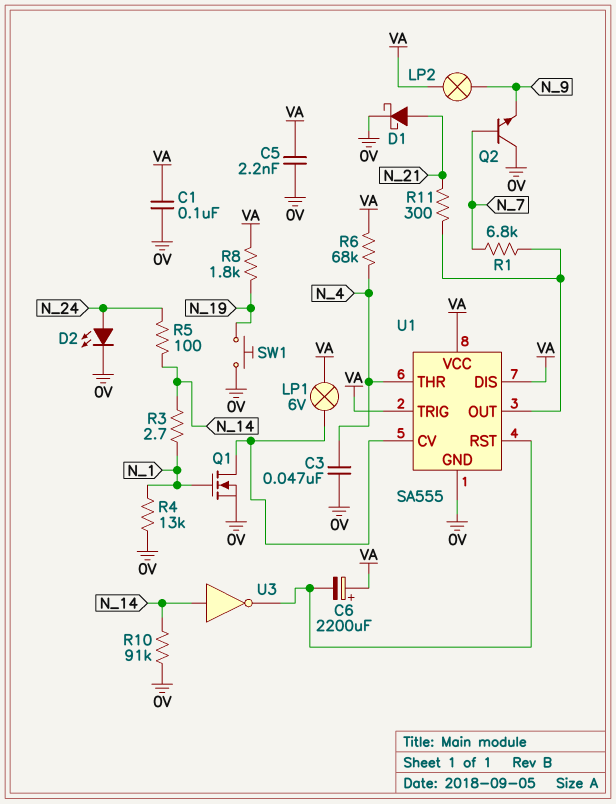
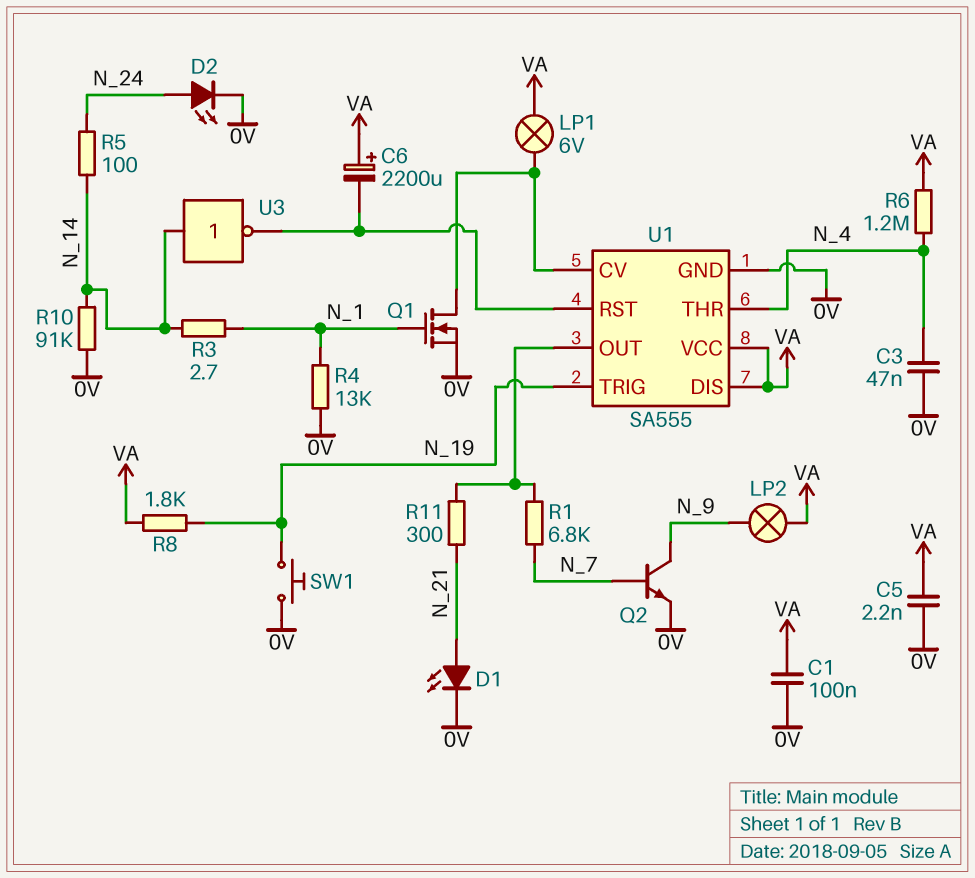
D1: schottky (A N_21, K 0V) -> LED (A N_21, K 0V)
Q2: NPN (B N_7, C 0V, E N_9) -> NPN (B N_7, C N_9, E 0V)
R6: 68k (N_4, VA) -> 1.2M (N_4, VA)
U1 pin TRIG: VA -> N_19

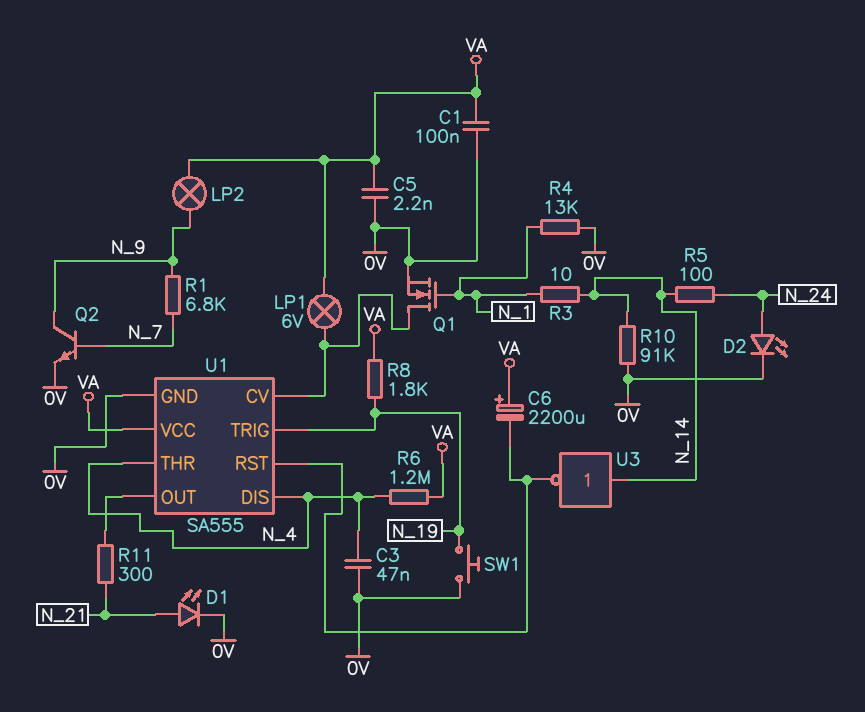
R1: 6.8k (N_7, U1/OUT) -> 6.8k (N_7, N_9)
R3: 2.7 (N_1, N_14) -> 10 (N_1, N_14)
U1 pin DIS: VA -> N_4

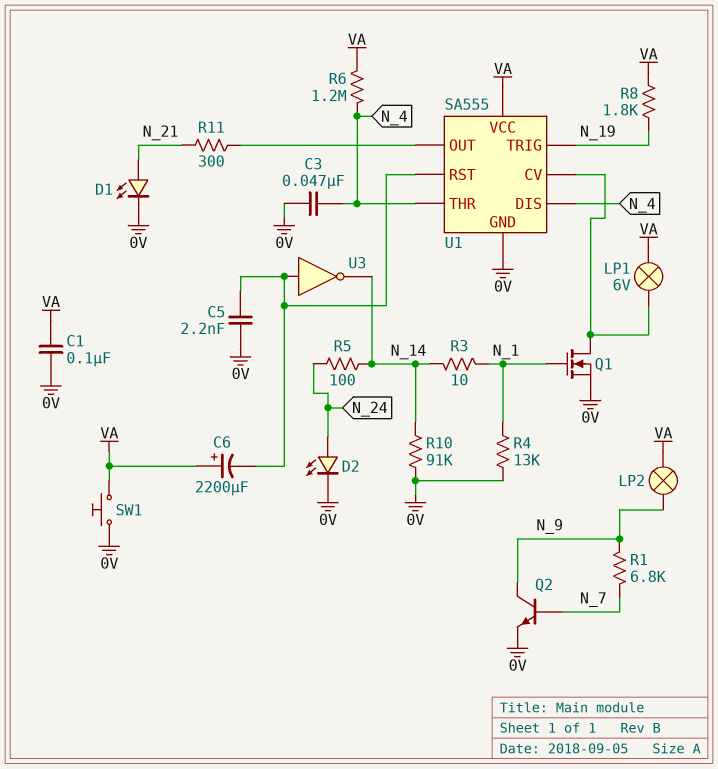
C5: 2.2nF (0V, VA) -> 2.2nF (0V, U1/RST)
SW1: button (0V, N_19) -> button (0V, VA)
U3: NOT (in N_14, out U1/RST) -> NOT (in U1/RST, out N_14)

